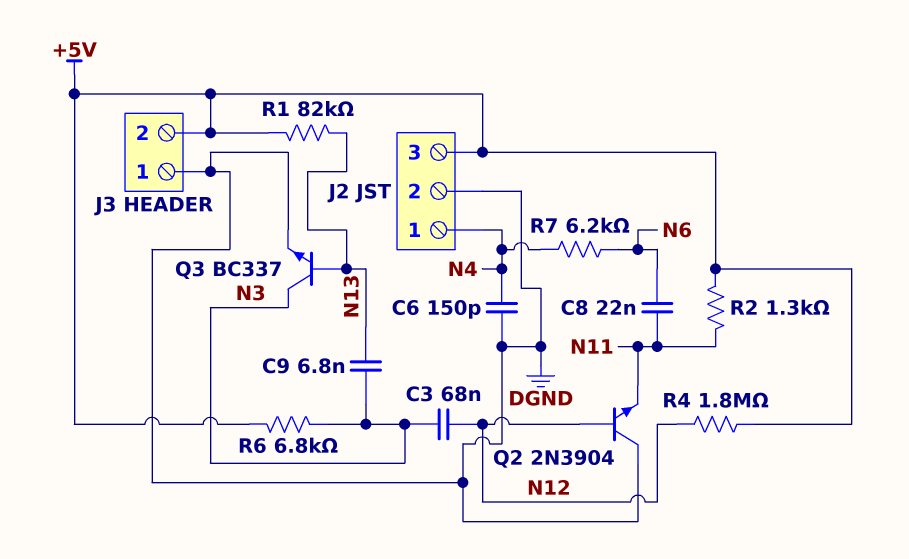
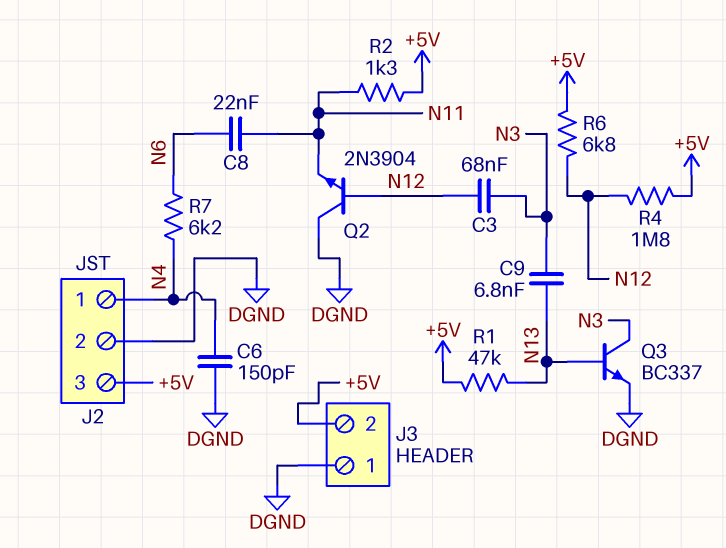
R1: 82k (+5V, N13) -> 47k (+5V, N13)
R6: 6.8k (+5V, N3) -> 6.8k (+5V, N12)

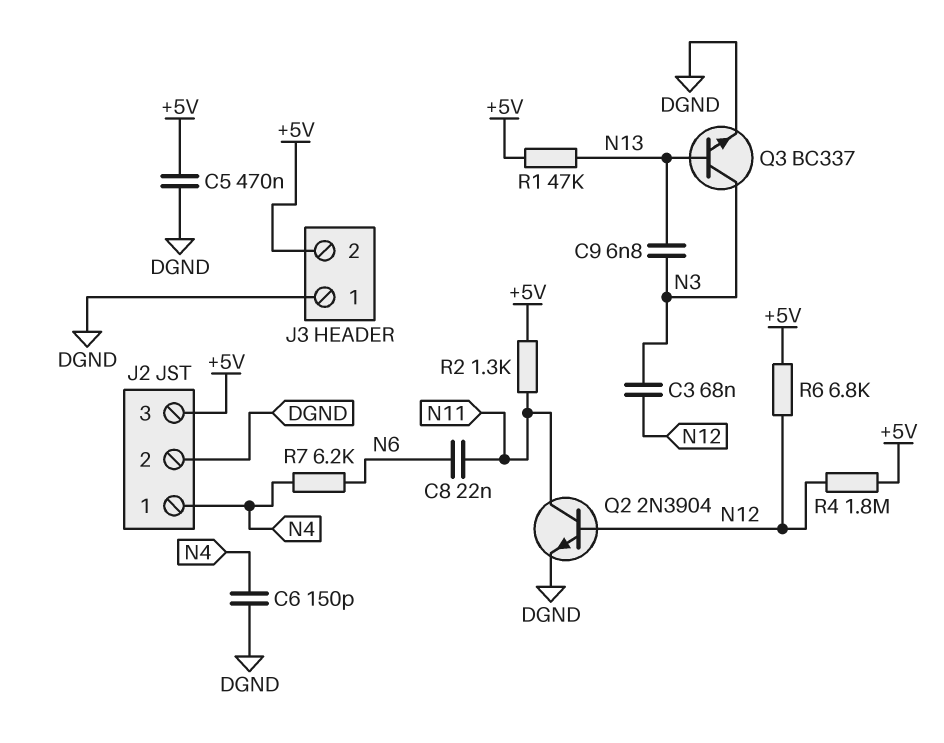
C5: none -> 470nF (+5V, DGND)
Q2: NPN 2N3904 (B N12, C DGND, E N11) -> NPN 2N3904 (B N12, C N11, E DGND)

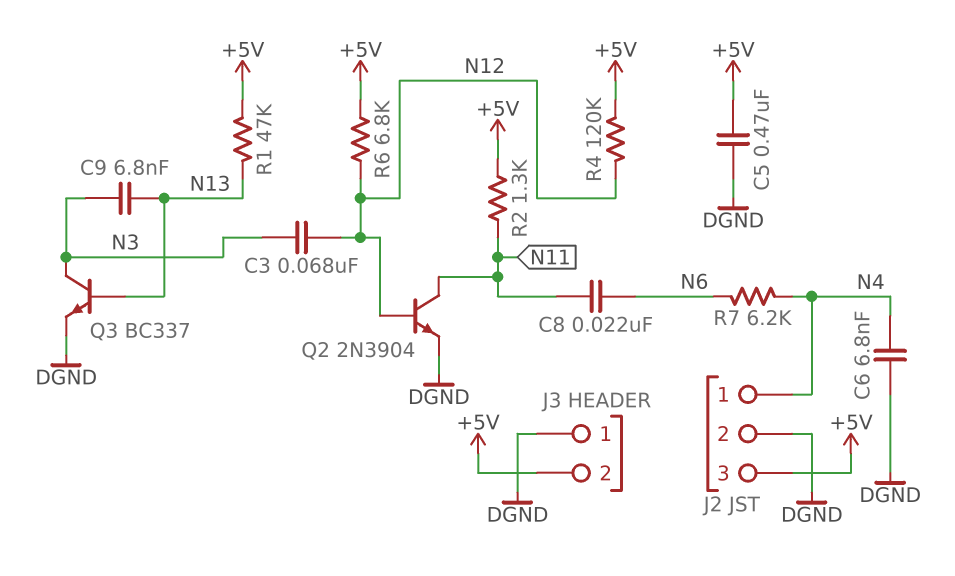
C6: 150pF (DGND, N4) -> 6.8nF (DGND, N4)
R4: 1.8M (+5V, N12) -> 120k (+5V, N12)

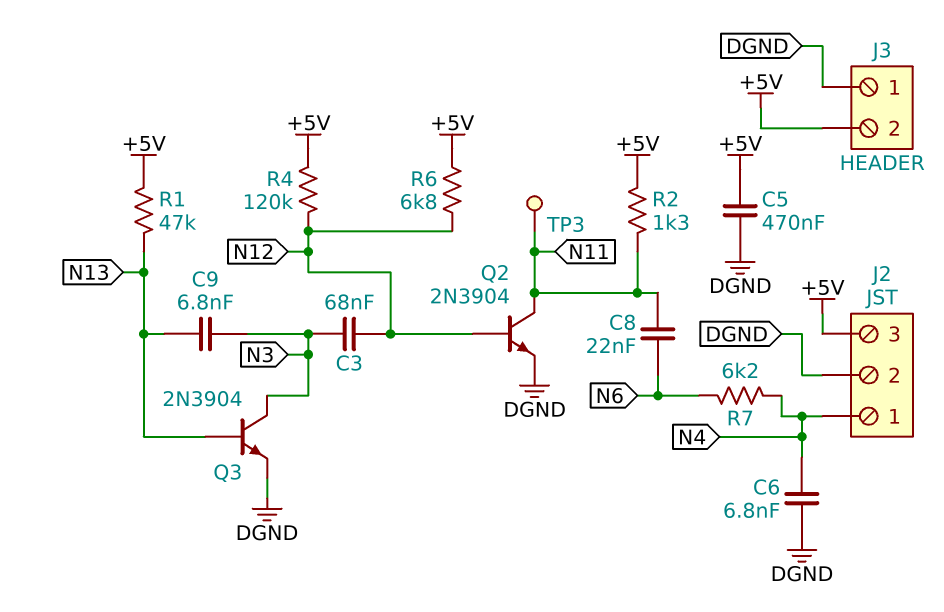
Q3: NPN BC337 (B N13, C N3, E DGND) -> NPN 2N3904 (B N13, C N3, E DGND)
TP3: none -> test point (N11)

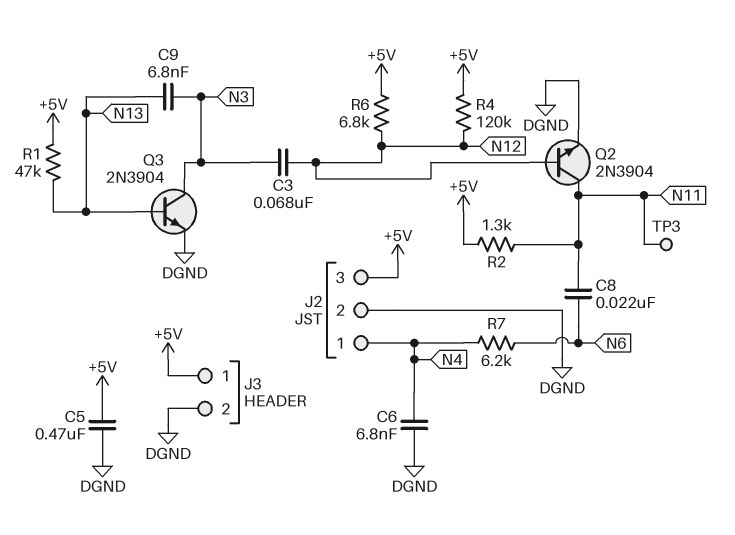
J3 pin 1: DGND -> +5V
J3 pin 2: +5V -> DGND

